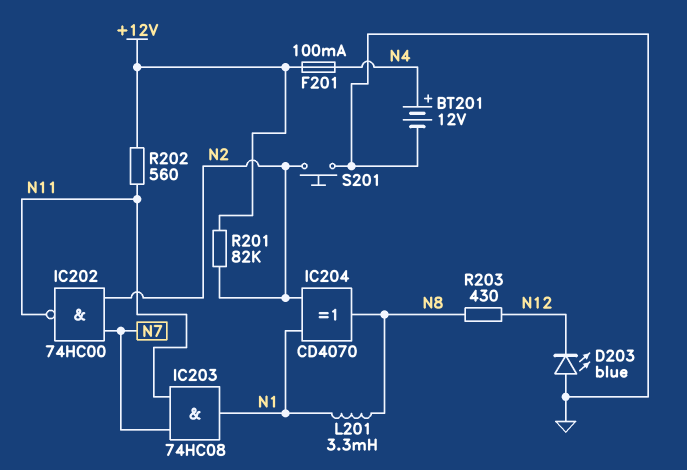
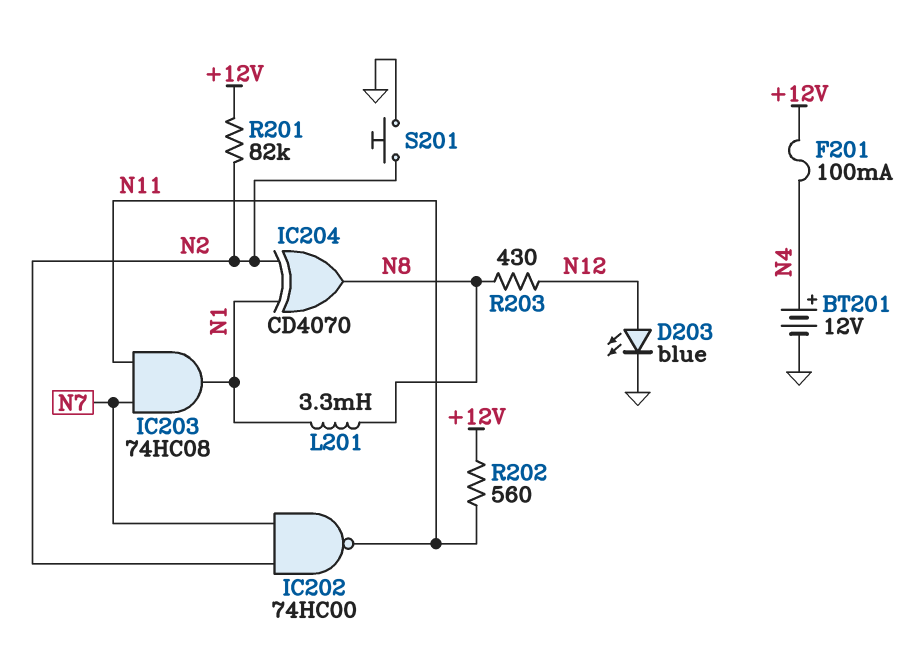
D203: LED blue (A GND, K N12) -> LED blue (A N12, K GND)

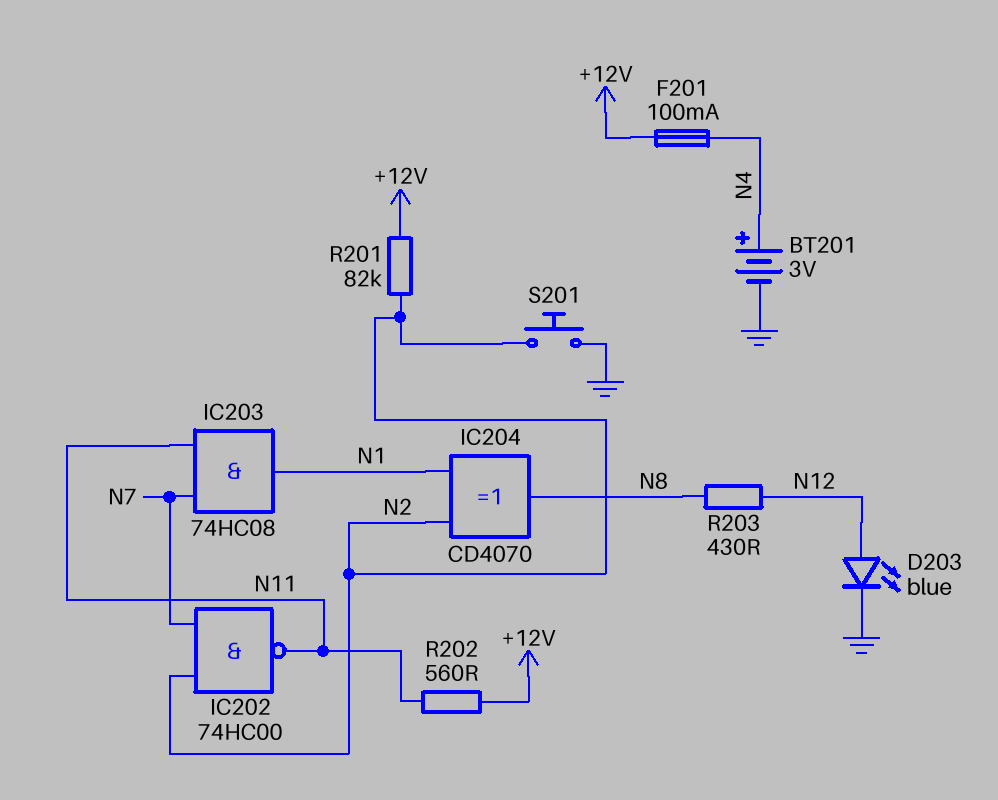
BT201: 12V (plus N4, minus GND) -> 3V (plus N4, minus GND)
L201: 3.3mH (N1, N8) -> none

